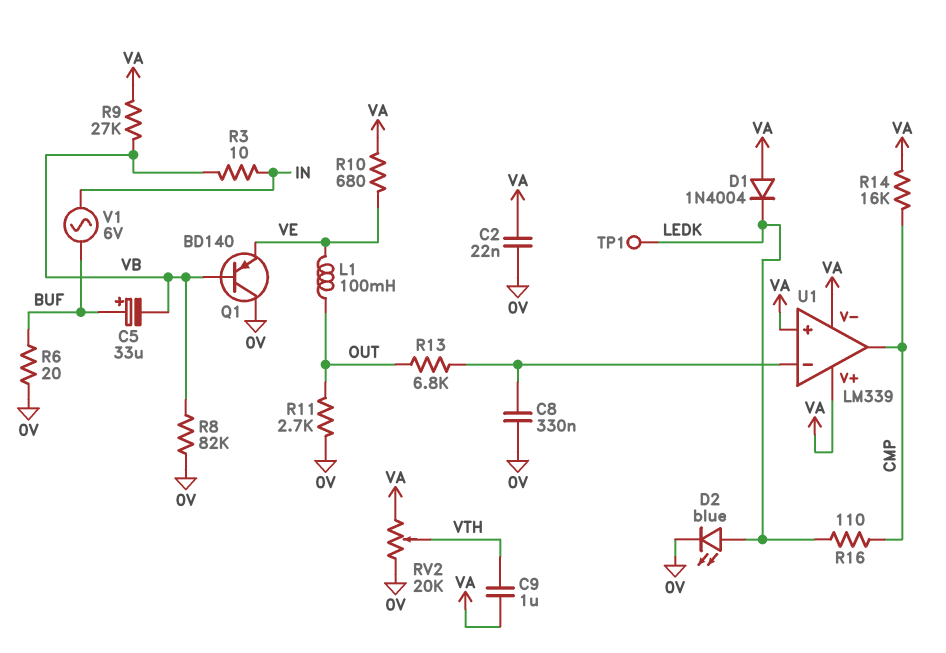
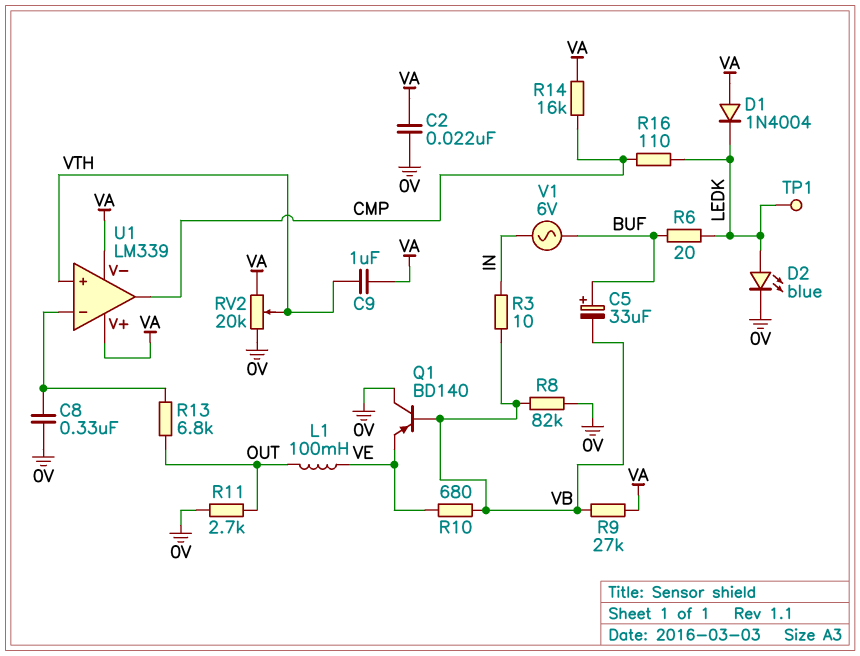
R6: 20 (0V, BUF) -> 20 (BUF, LEDK)
R10: 680 (VA, VE) -> 680 (VB, VE)
U1 pin in+: VA -> VTH

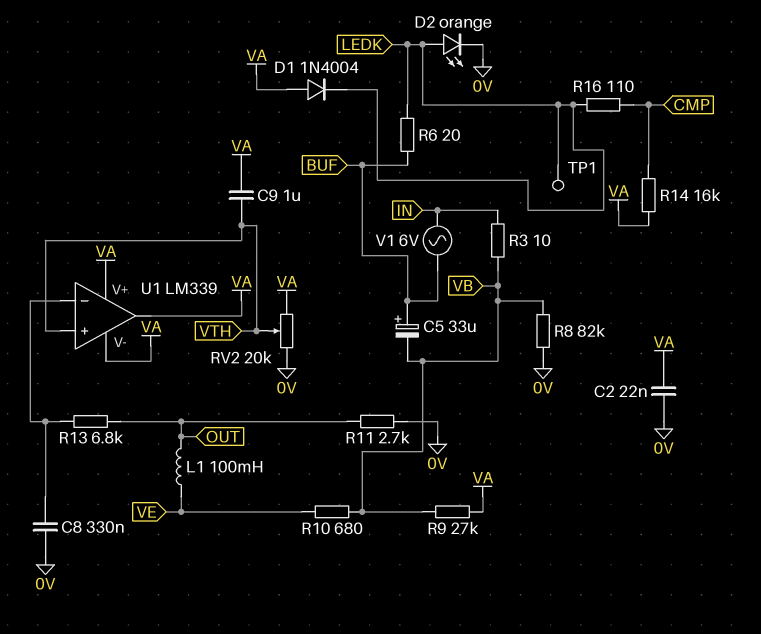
D2: LED blue (A LEDK, K 0V) -> LED orange (A LEDK, K 0V)
Q1: PNP BD140 (B VB, C 0V, E VE) -> none
U1 pin out: CMP -> VA

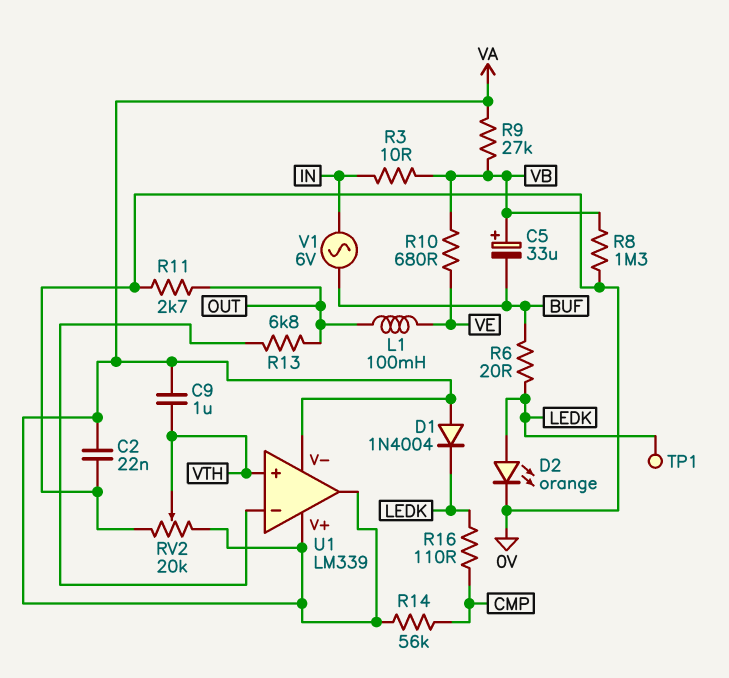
C5: 33uF (plus BUF, minus VB) -> 33uF (plus VB, minus BUF)
C8: 330nF (0V, U1/in-) -> none
R8: 82k (0V, VB) -> 1.3M (0V, VB)
R14: 16k (CMP, VA) -> 56k (CMP, VA)

